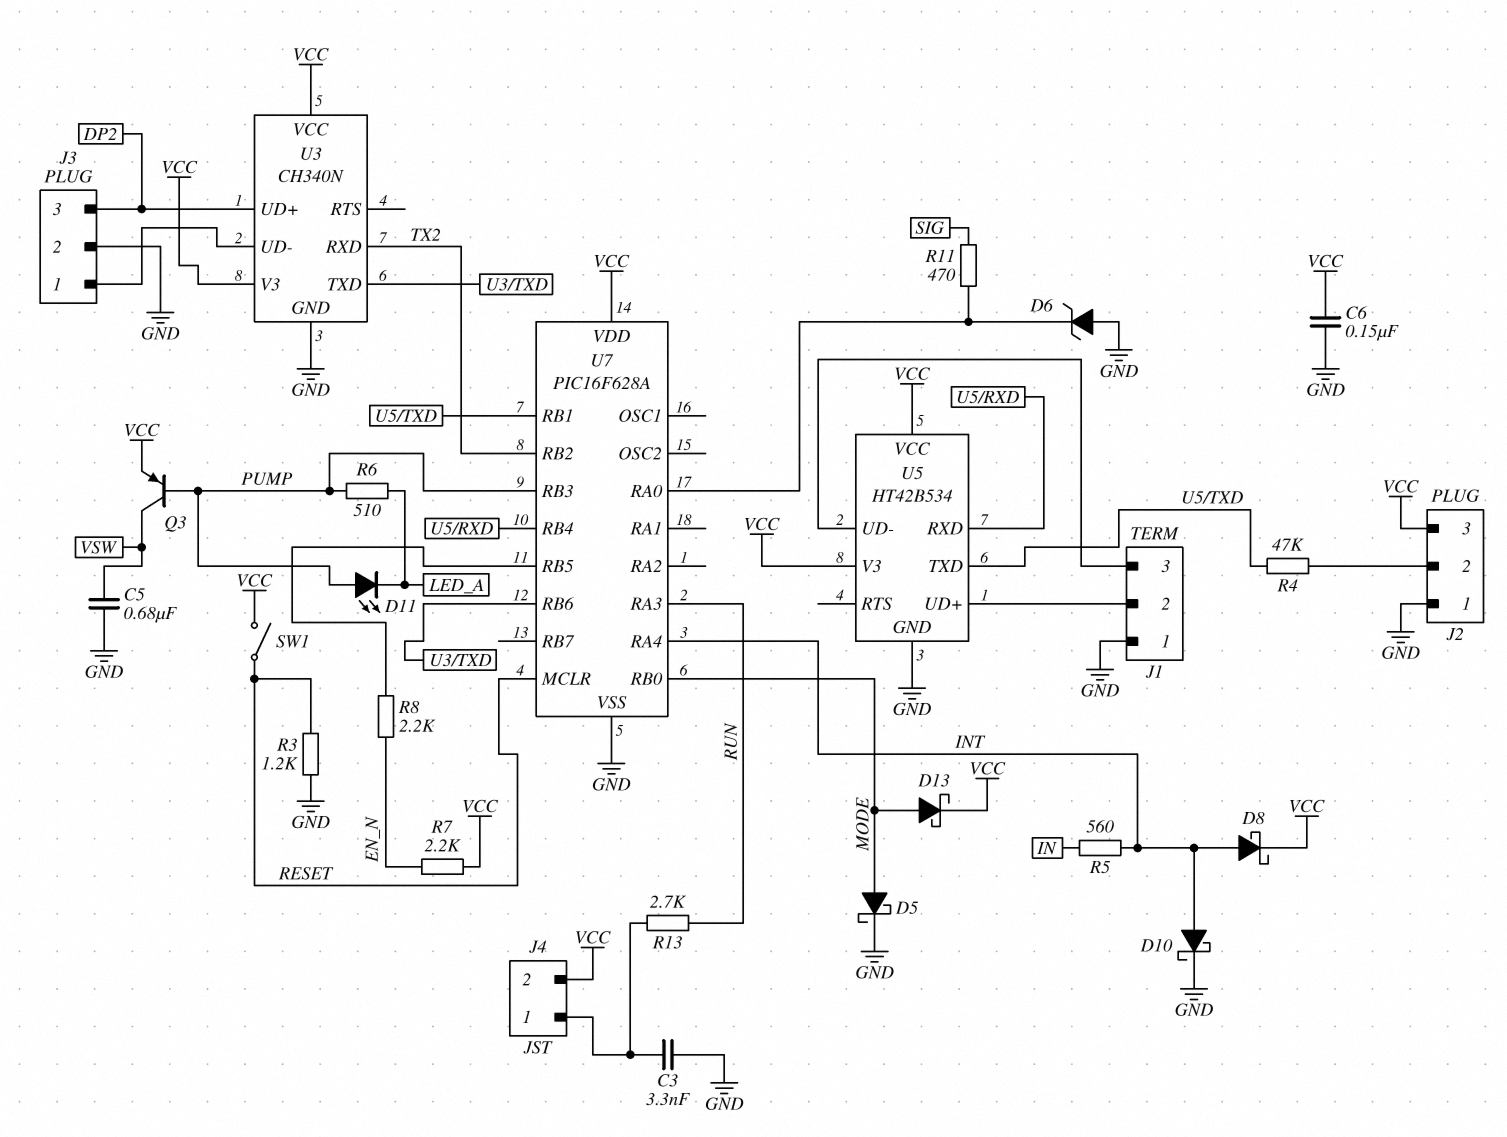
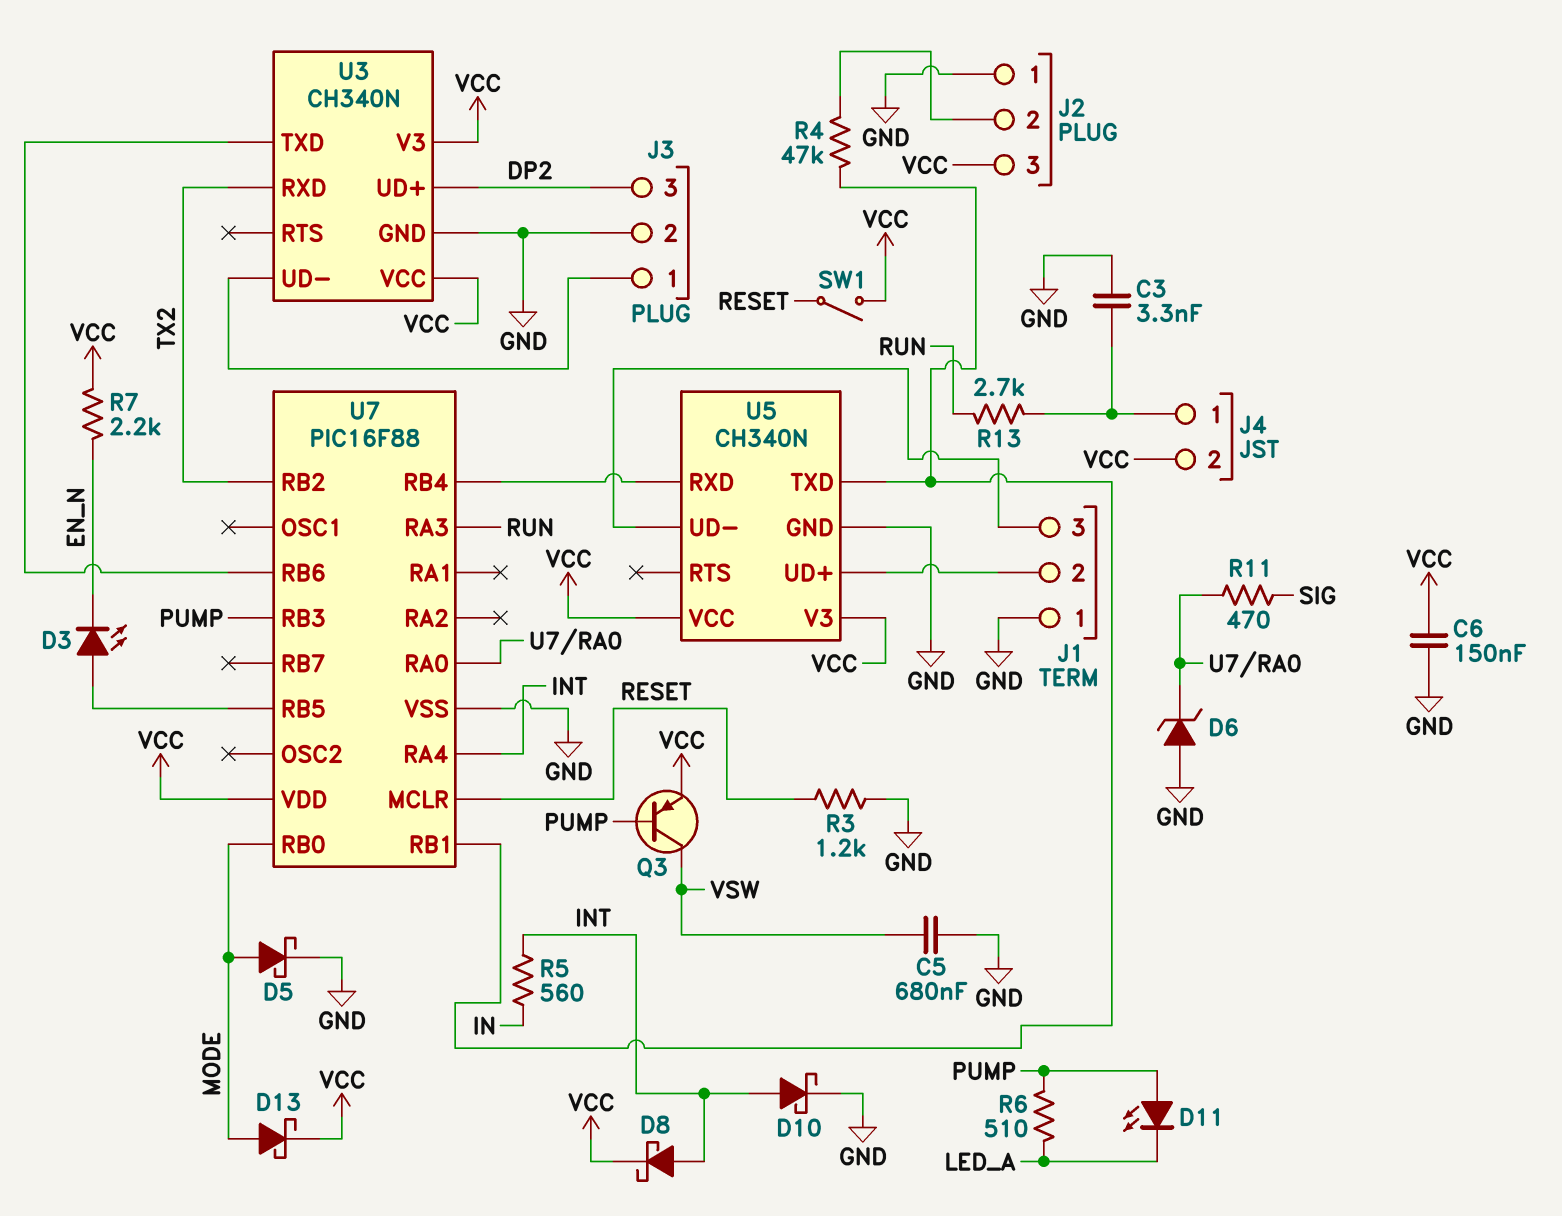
D3: none -> LED (A U7/RB5, K EN_N)
R8: 2.2k (EN_N, U7/RB5) -> none
U5: HT42B534 -> CH340N
U7: PIC16F628A -> PIC16F88

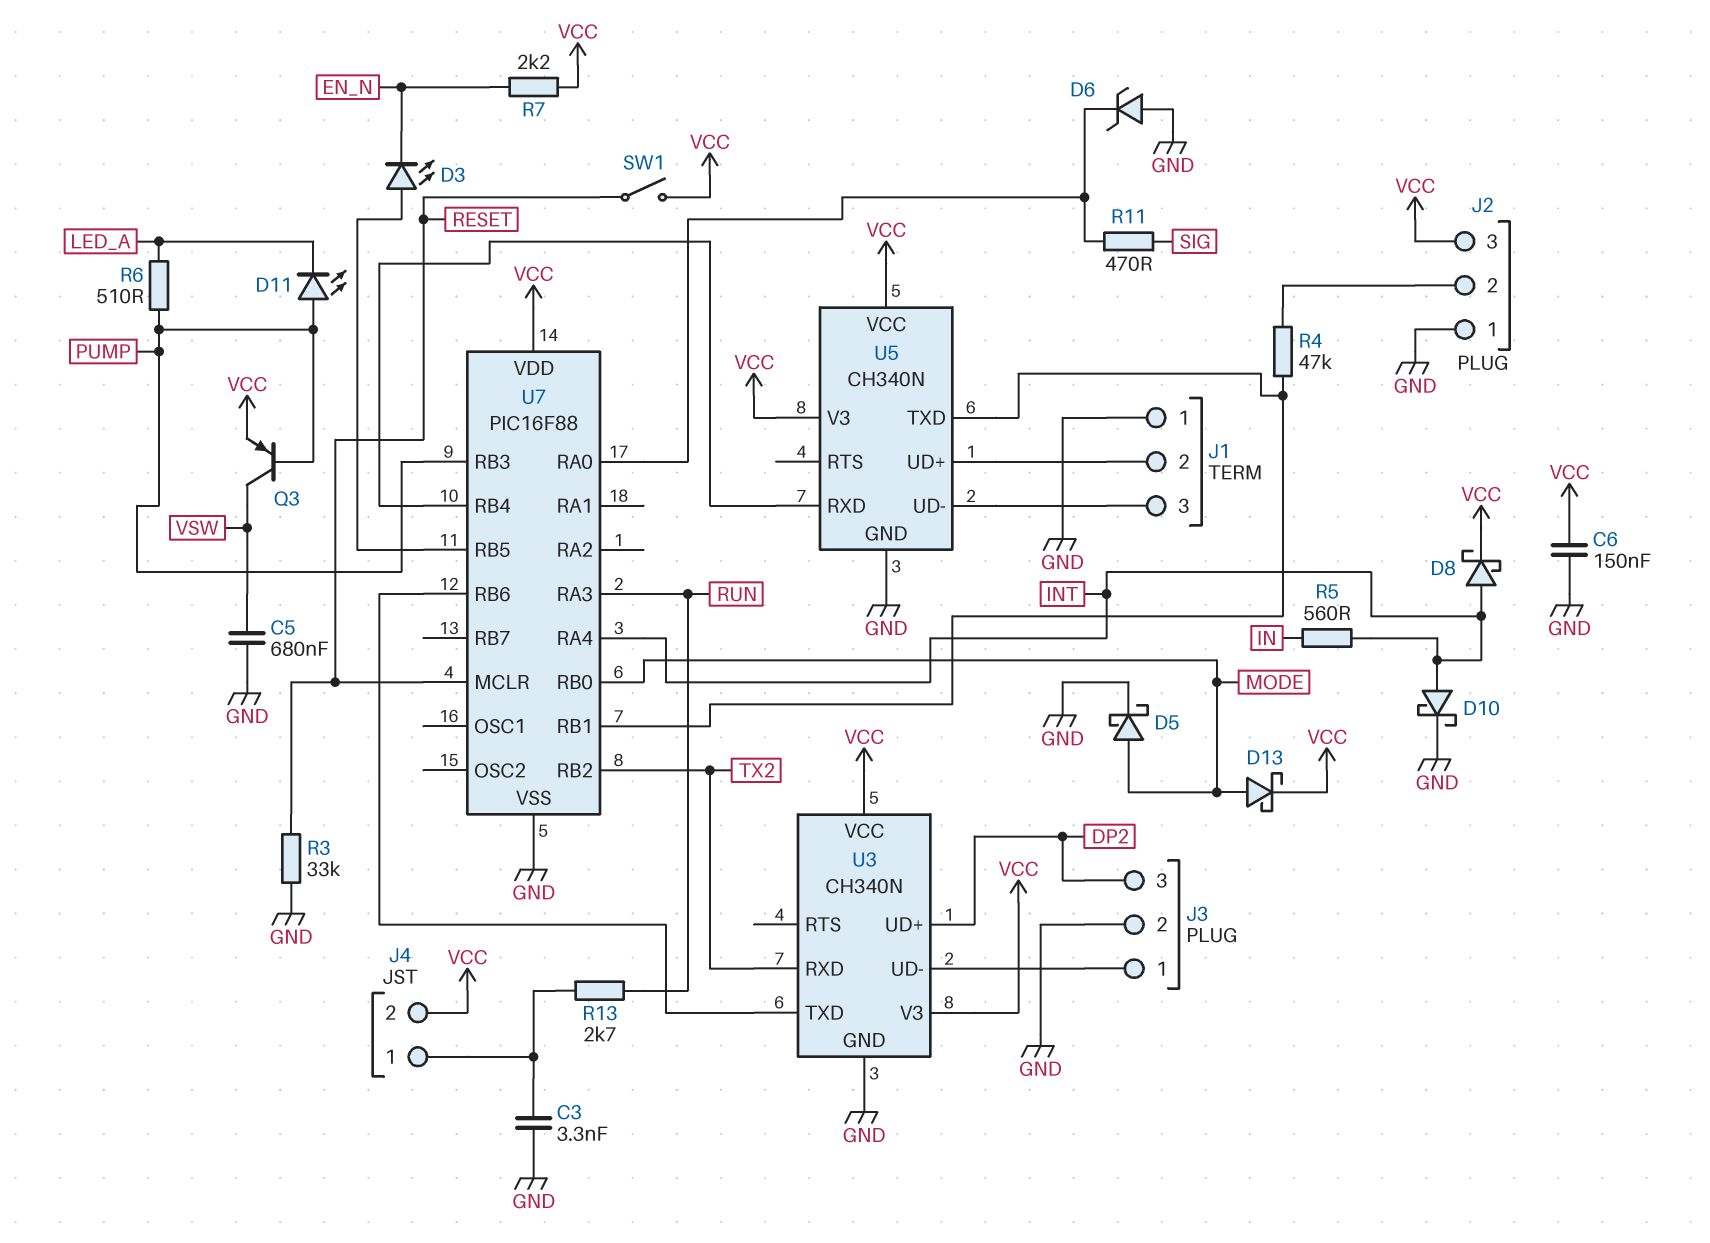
R3: 1.2k (GND, RESET) -> 33k (GND, RESET)

